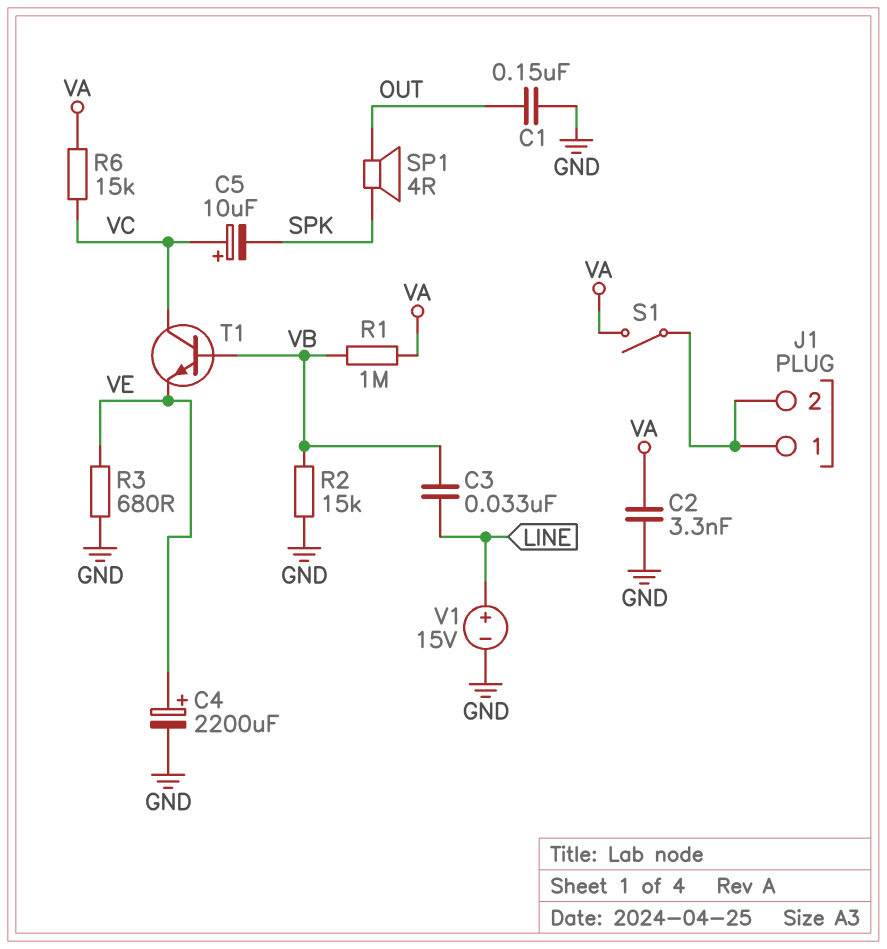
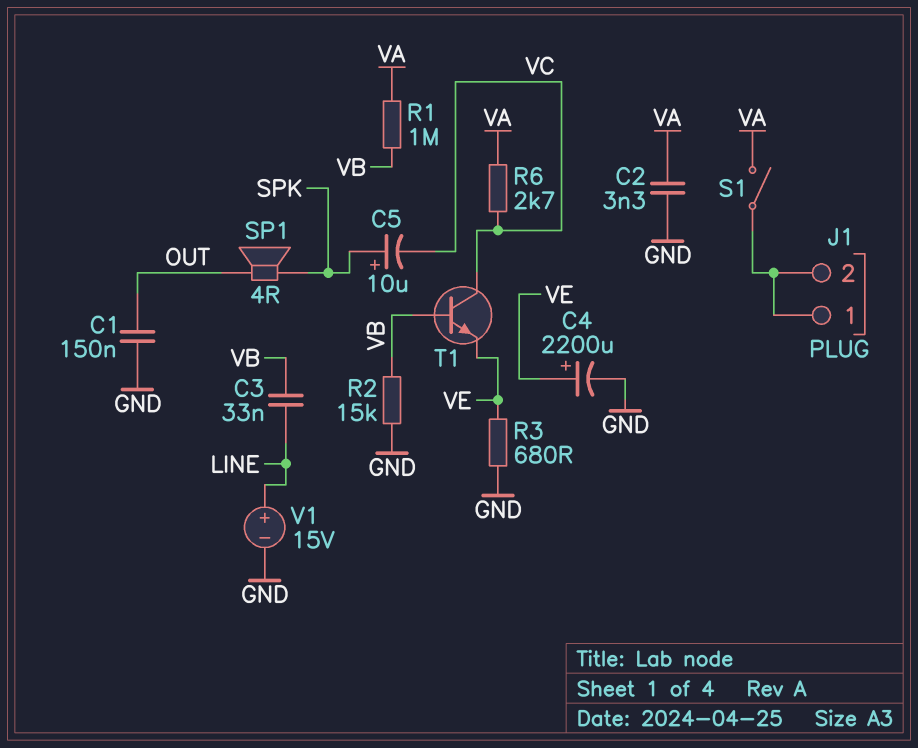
C5: 10uF (plus VC, minus SPK) -> 10uF (plus SPK, minus VC)
R6: 15k (VA, VC) -> 2.7k (VA, VC)

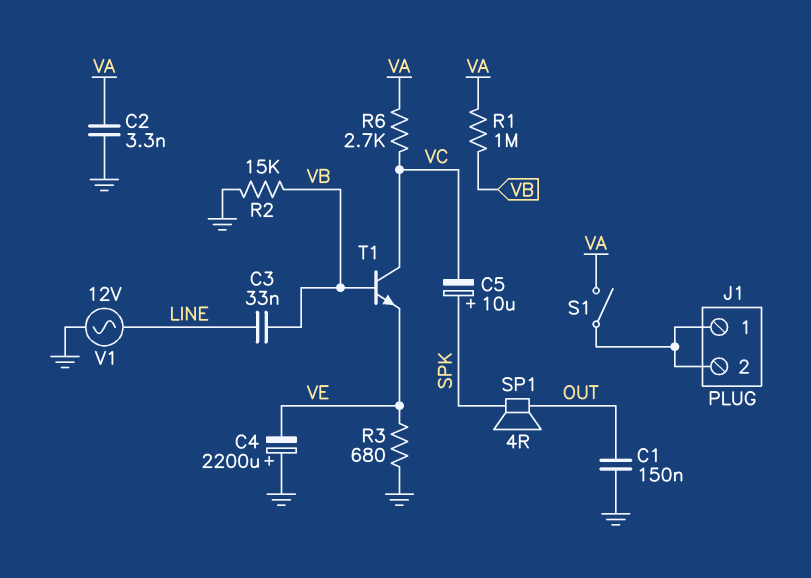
C4: 2200uF (plus VE, minus GND) -> 2200uF (plus GND, minus VE)
V1: 15V (plus LINE, minus GND) -> AC 12V (GND, LINE)

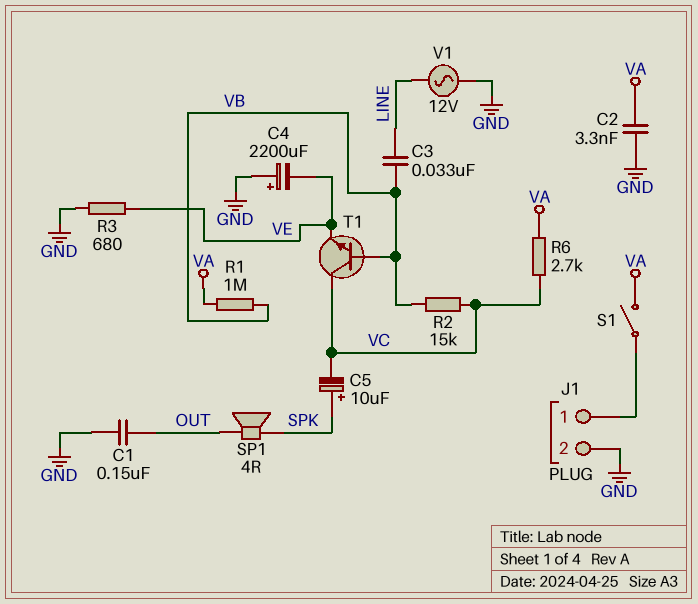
J1 pin 2: J1/1 -> GND
R2: 15k (GND, VB) -> 15k (VB, VC)

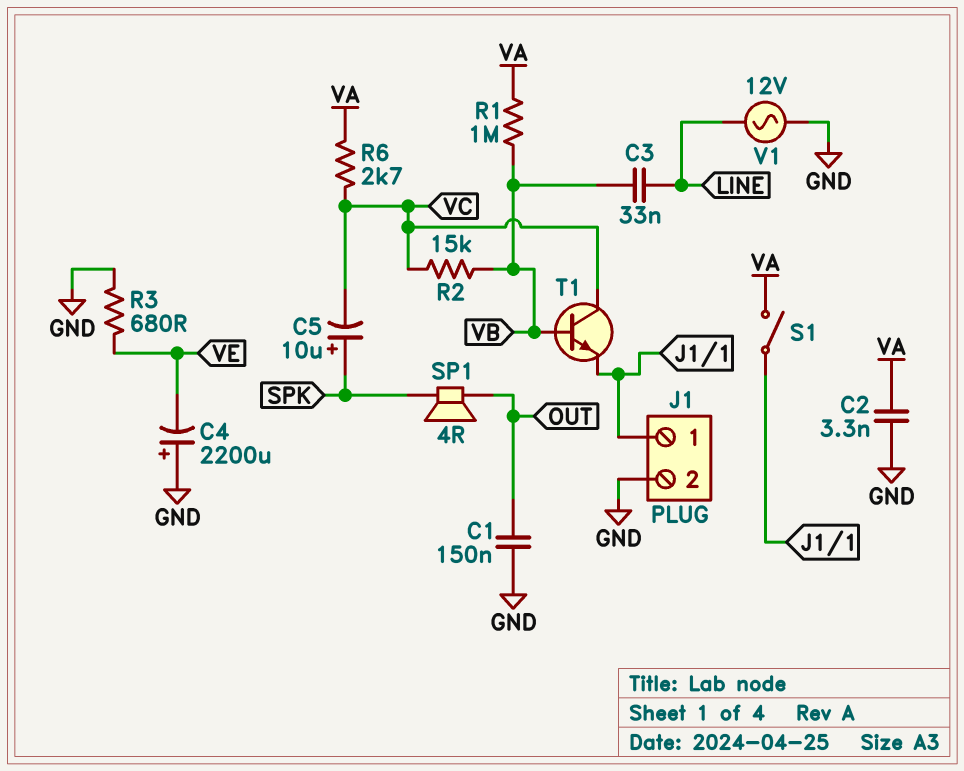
T1: NPN (B VB, C VC, E VE) -> NPN (B VB, C VC, E J1/1)

